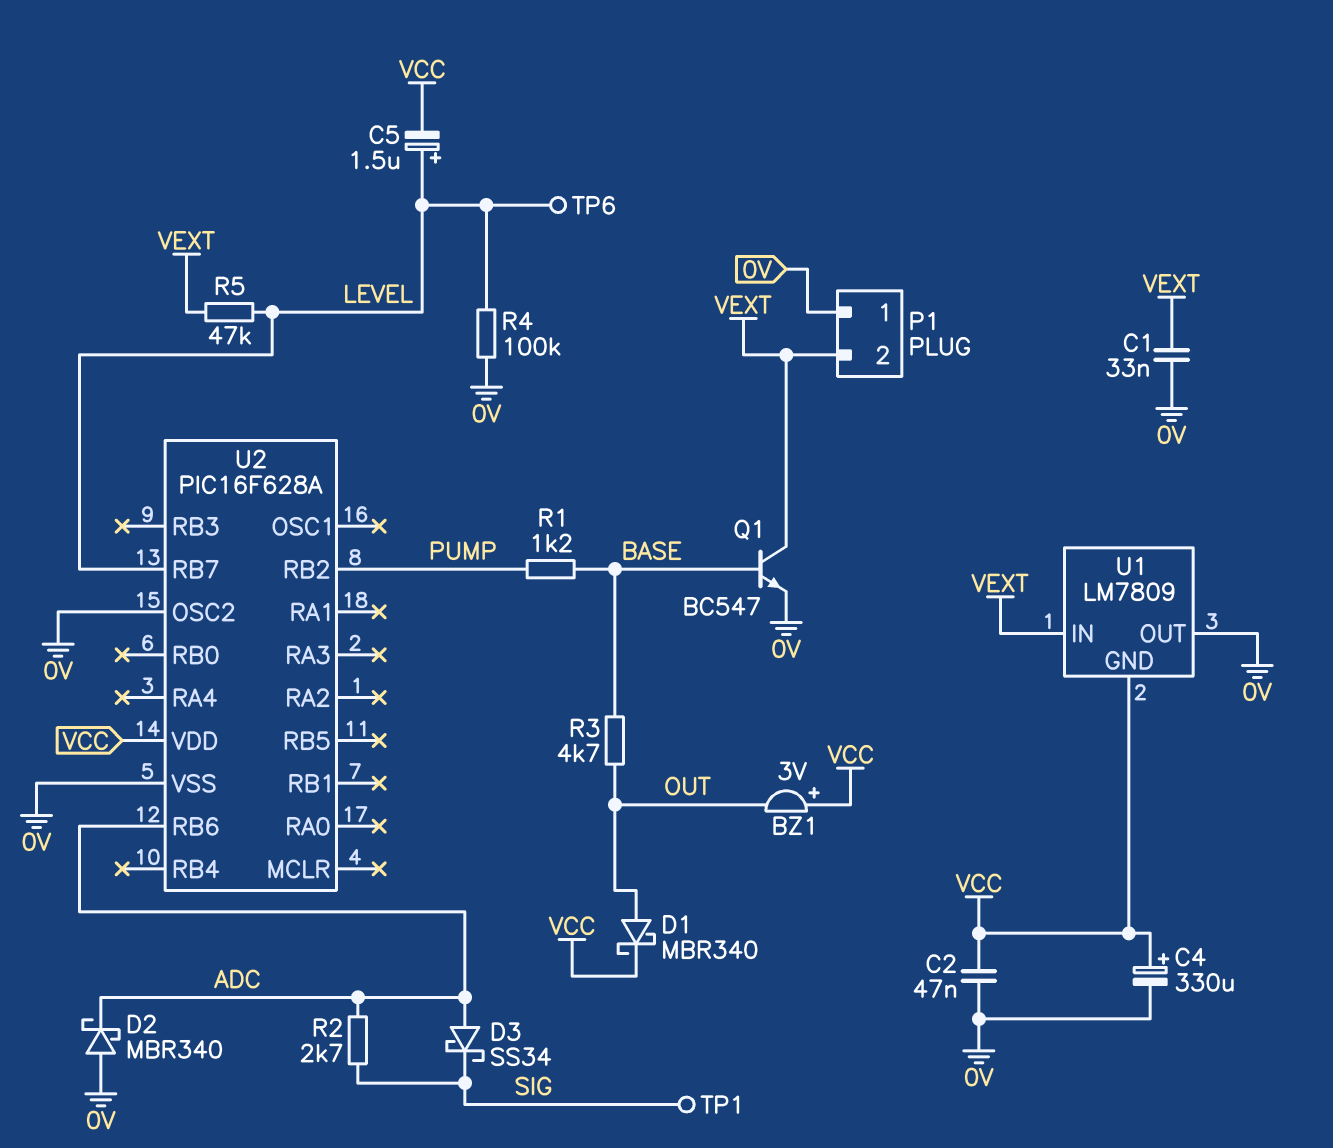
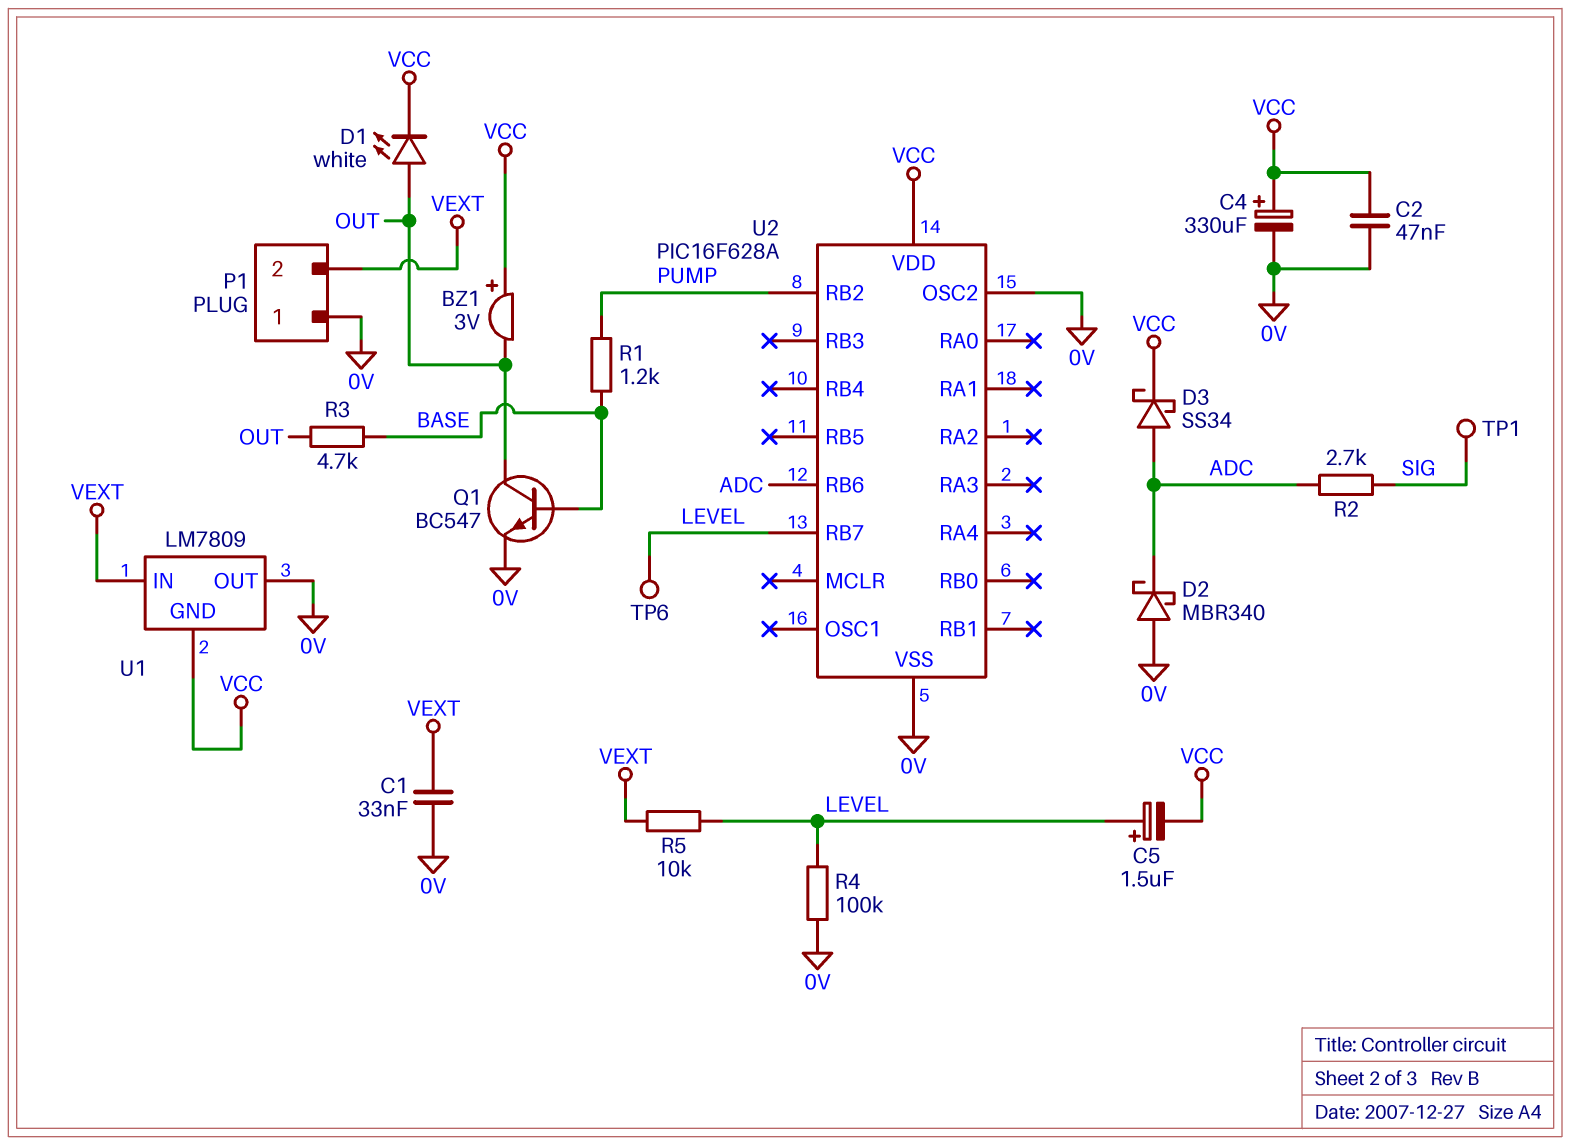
D1: schottky MBR340 (A OUT, K VCC) -> LED white (A OUT, K VCC)
D3: schottky SS34 (A ADC, K SIG) -> schottky SS34 (A ADC, K VCC)
Q1: NPN BC547 (B BASE, C VEXT, E 0V) -> NPN BC547 (B BASE, C OUT, E 0V)
R5: 47k (LEVEL, VEXT) -> 10k (LEVEL, VEXT)

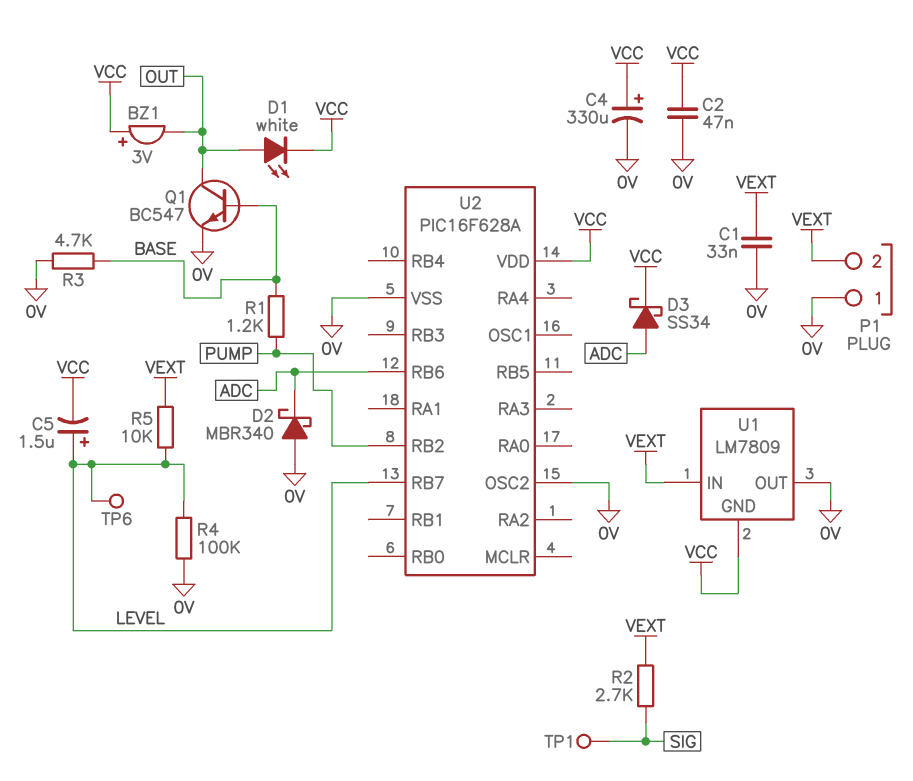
R2: 2.7k (ADC, SIG) -> 2.7k (SIG, VEXT)
R3: 4.7k (BASE, OUT) -> 4.7k (0V, BASE)

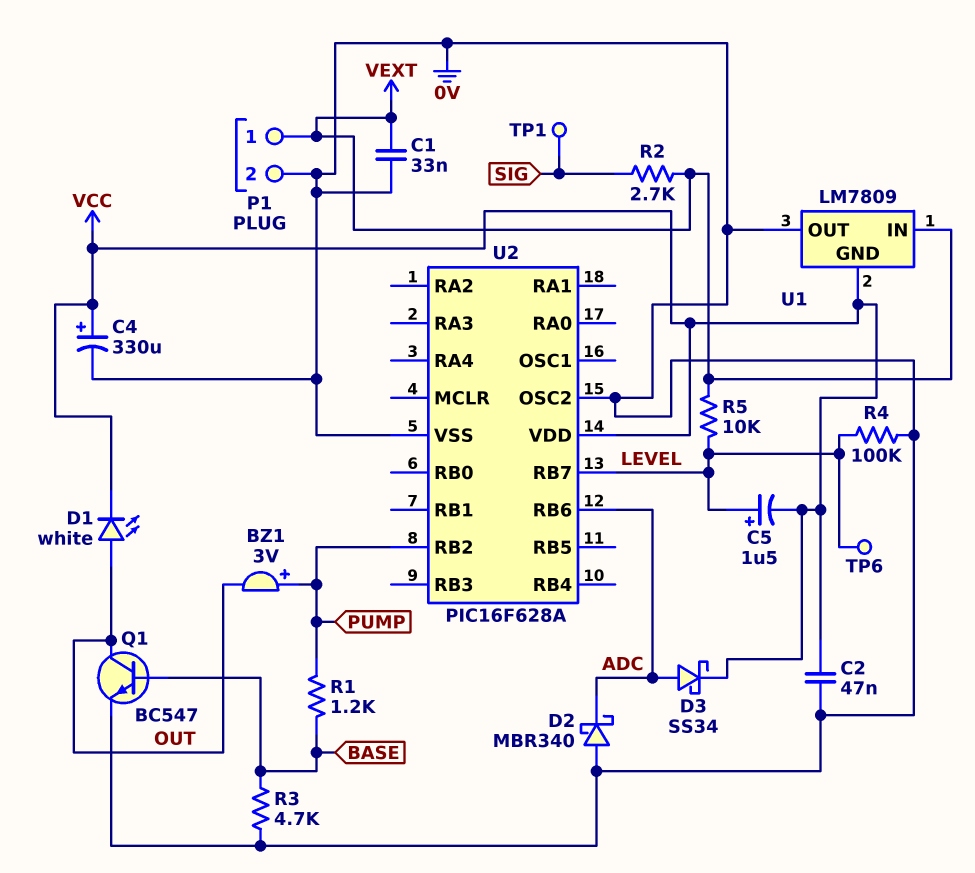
BZ1: buzzer 3V (plus VCC, minus OUT) -> buzzer 3V (plus PUMP, minus OUT)
P1 pin 1: 0V -> VEXT
P1 pin 2: VEXT -> 0V

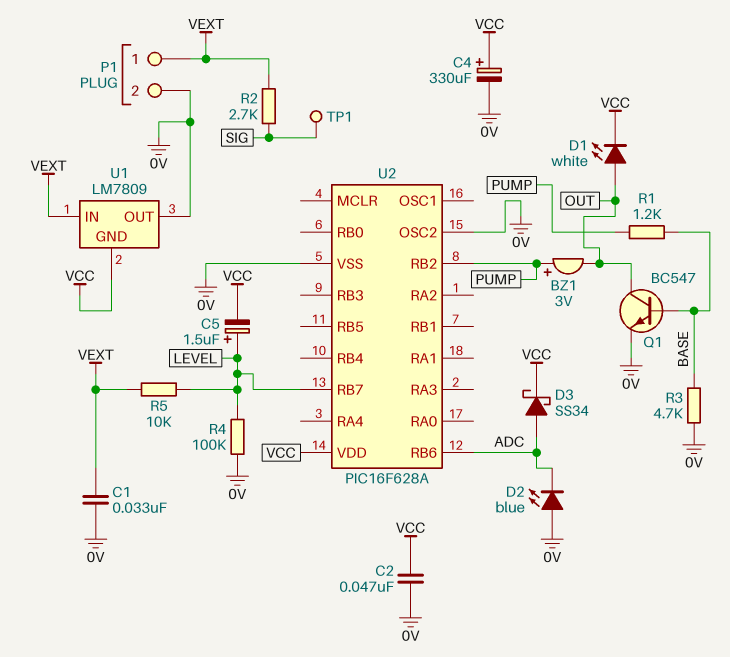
D2: schottky MBR340 (A 0V, K ADC) -> LED blue (A 0V, K ADC)
TP6: test point (LEVEL) -> none

